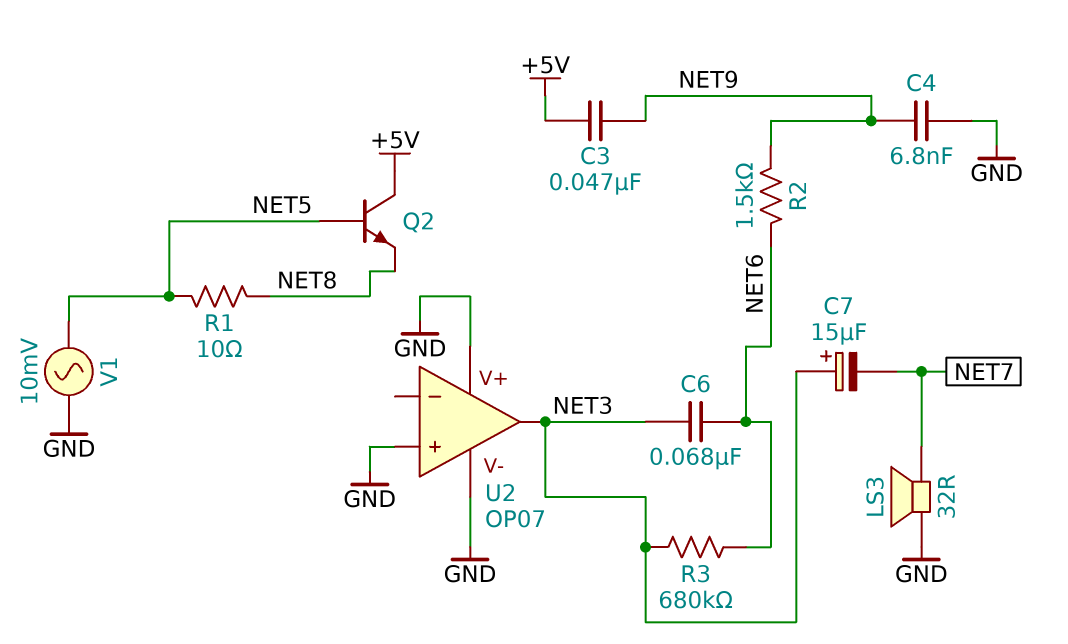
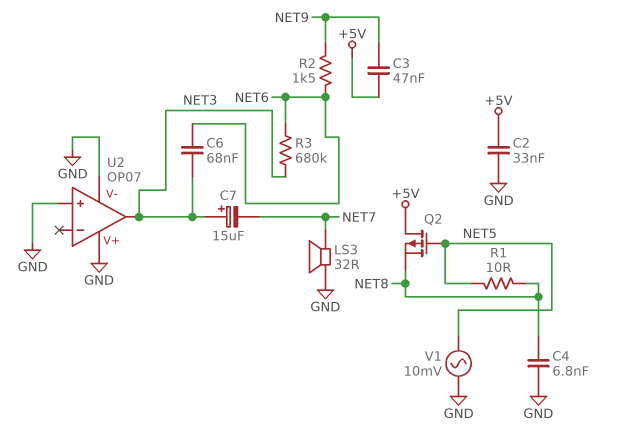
C2: none -> 33nF (+5V, GND)
C4: 6.8nF (GND, NET9) -> 6.8nF (GND, NET8)
Q2: NPN (B NET5, C +5V, E NET8) -> PMOS (G NET5, D +5V, S NET8)

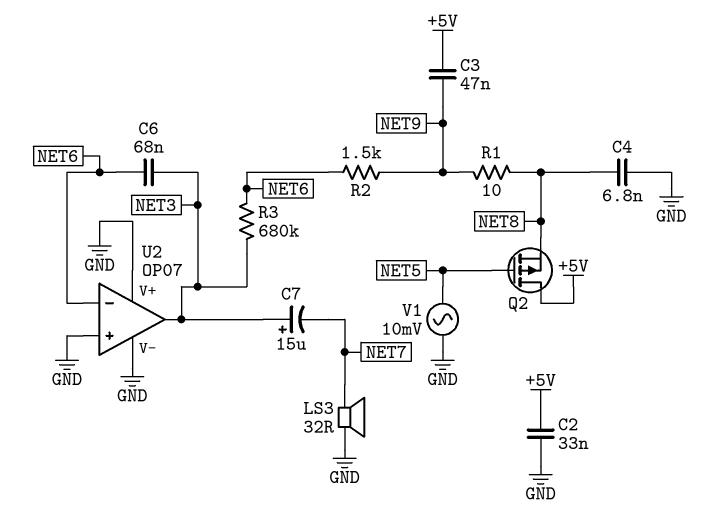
R1: 10 (NET5, NET8) -> 10 (NET8, NET9)
U2 pin in-: none -> NET6

